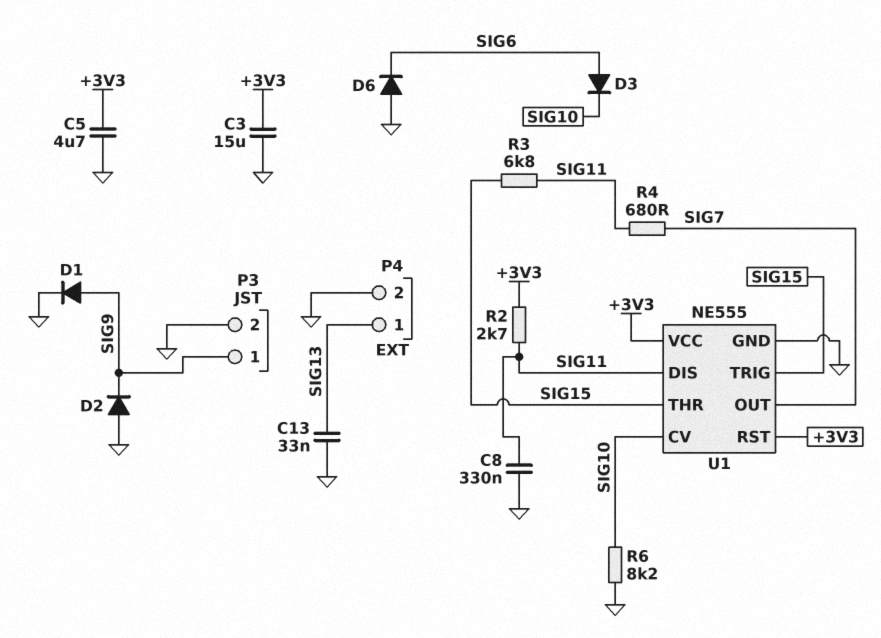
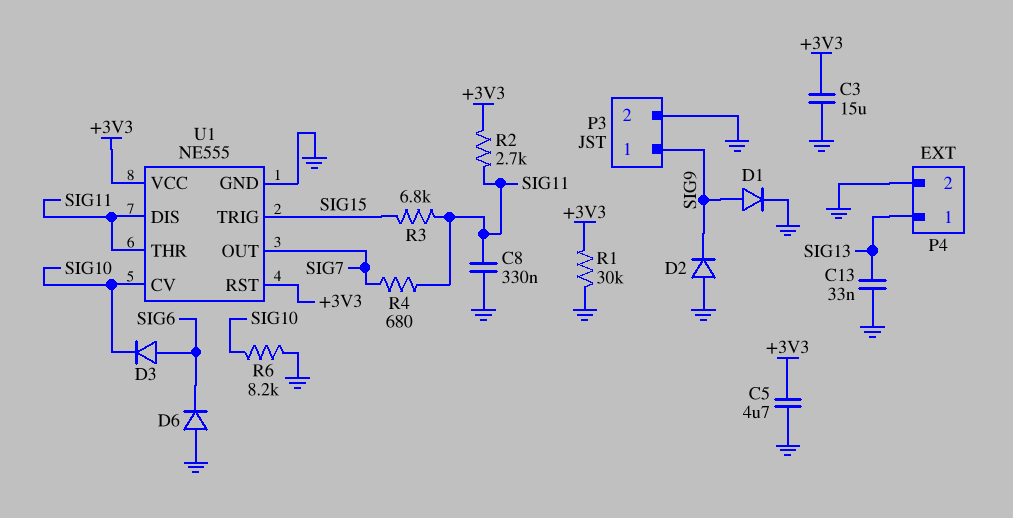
R1: none -> 30k (+3V3, GND)
U1 pin THR: SIG15 -> SIG11

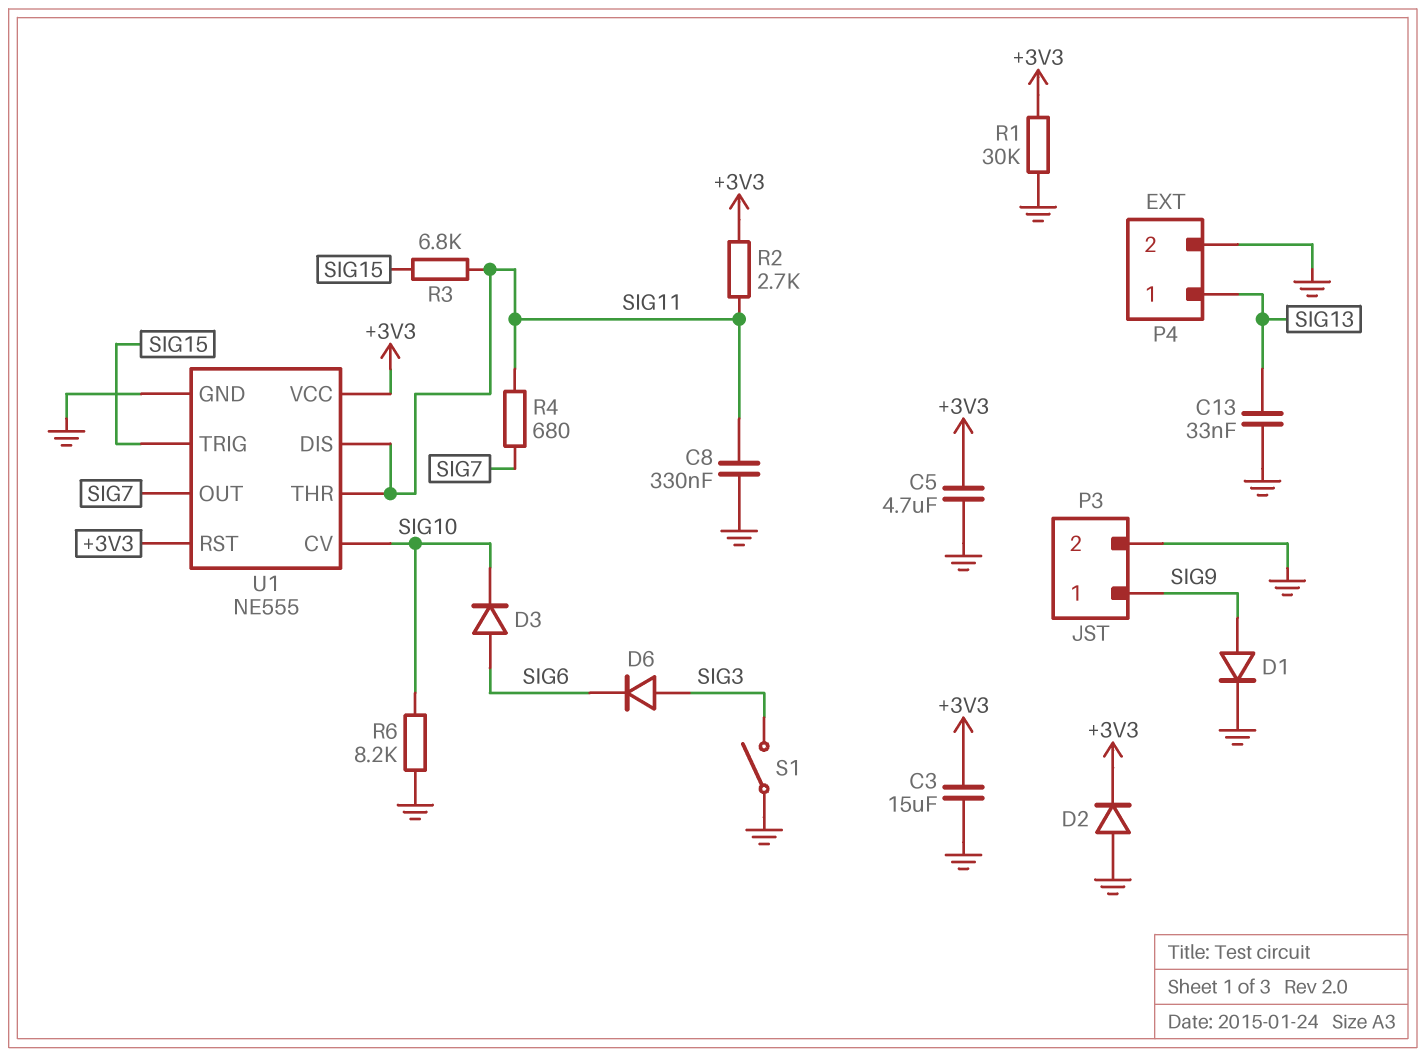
D2: diode (A GND, K SIG9) -> diode (A GND, K +3V3)
D6: diode (A GND, K SIG6) -> diode (A SIG3, K SIG6)
S1: none -> switch (GND, SIG3)

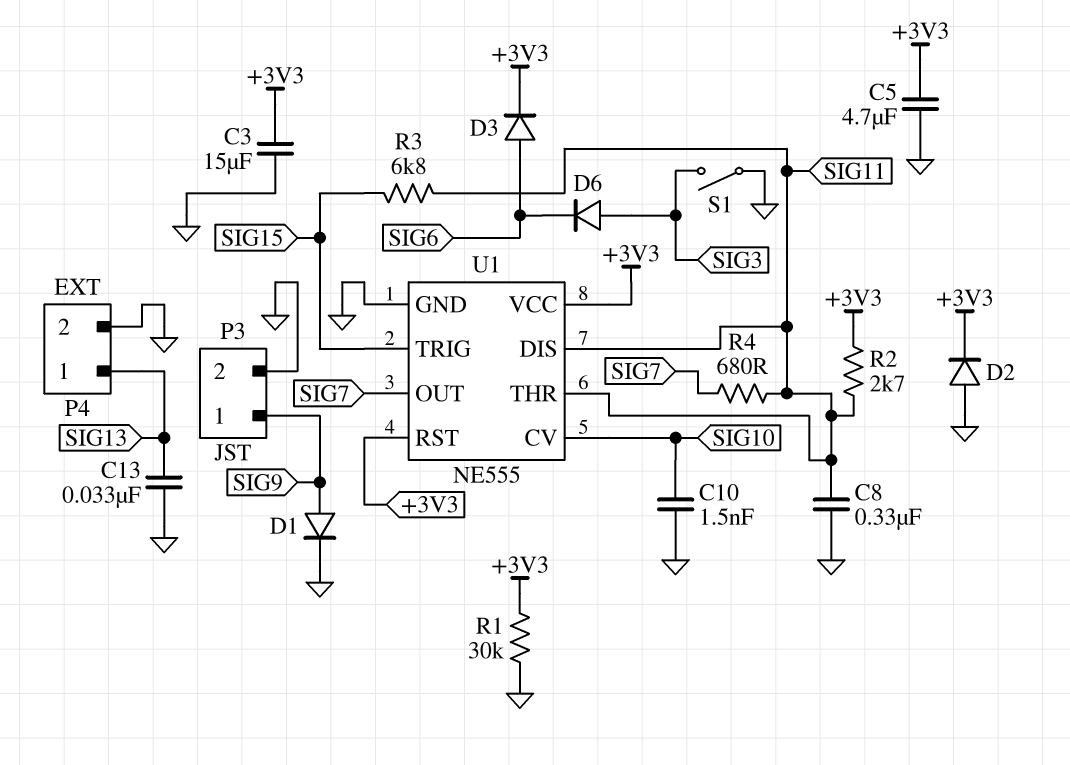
C10: none -> 1.5nF (GND, SIG10)
D3: diode (A SIG6, K SIG10) -> diode (A SIG6, K +3V3)
R6: 8.2k (GND, SIG10) -> none

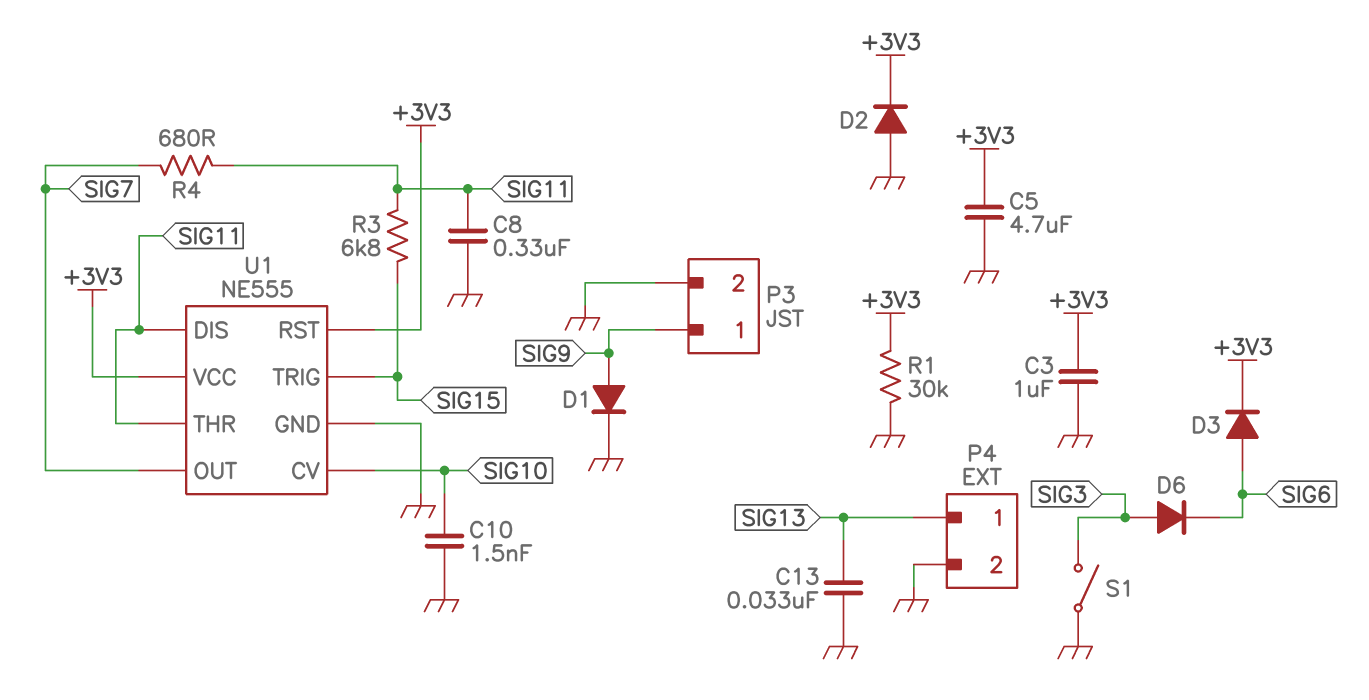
C3: 15uF (+3V3, GND) -> 1uF (+3V3, GND)
R2: 2.7k (+3V3, SIG11) -> none

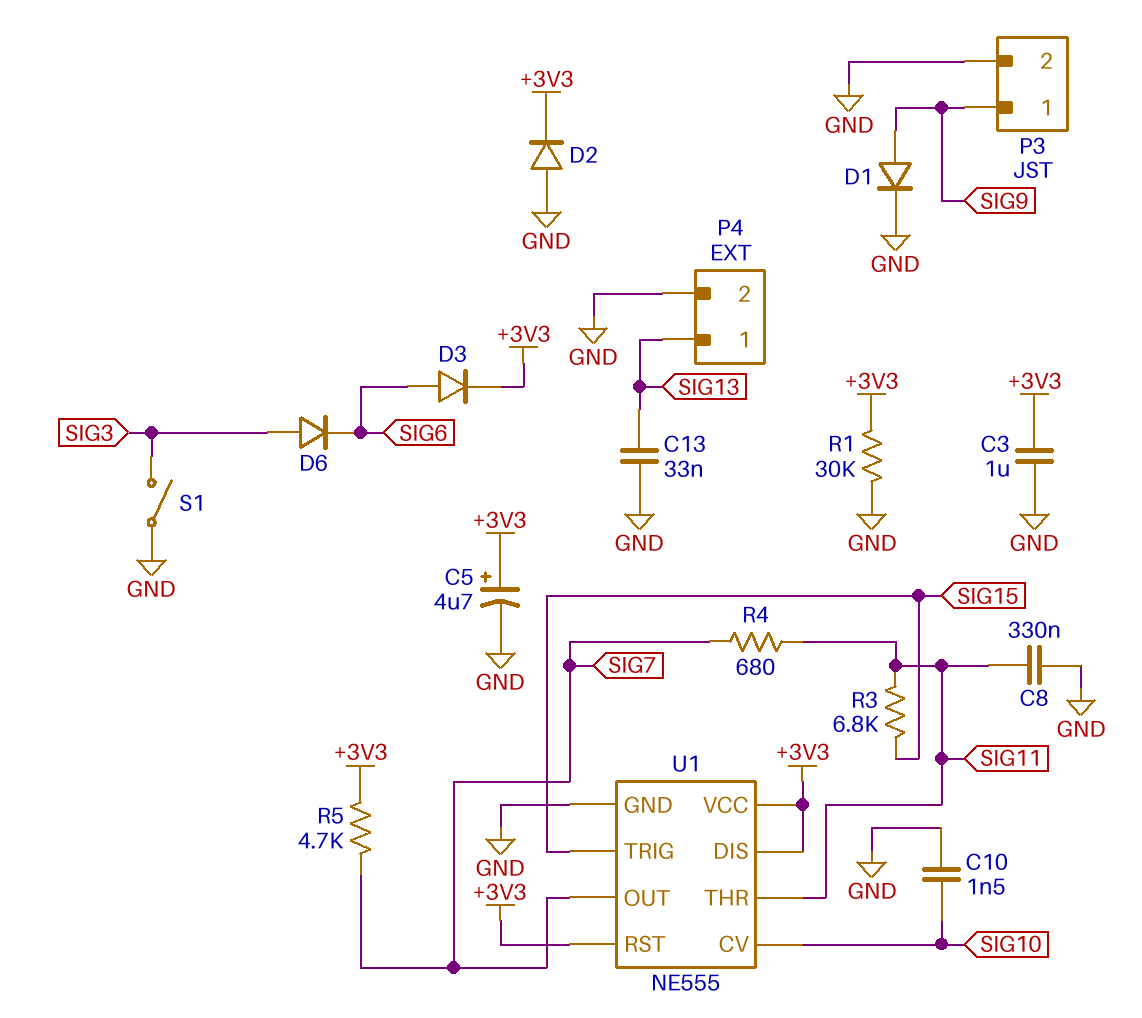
C5: 4.7uF (+3V3, GND) -> 4.7uF (plus +3V3, minus GND)
R5: none -> 4.7k (+3V3, SIG7)
U1 pin DIS: SIG11 -> +3V3

